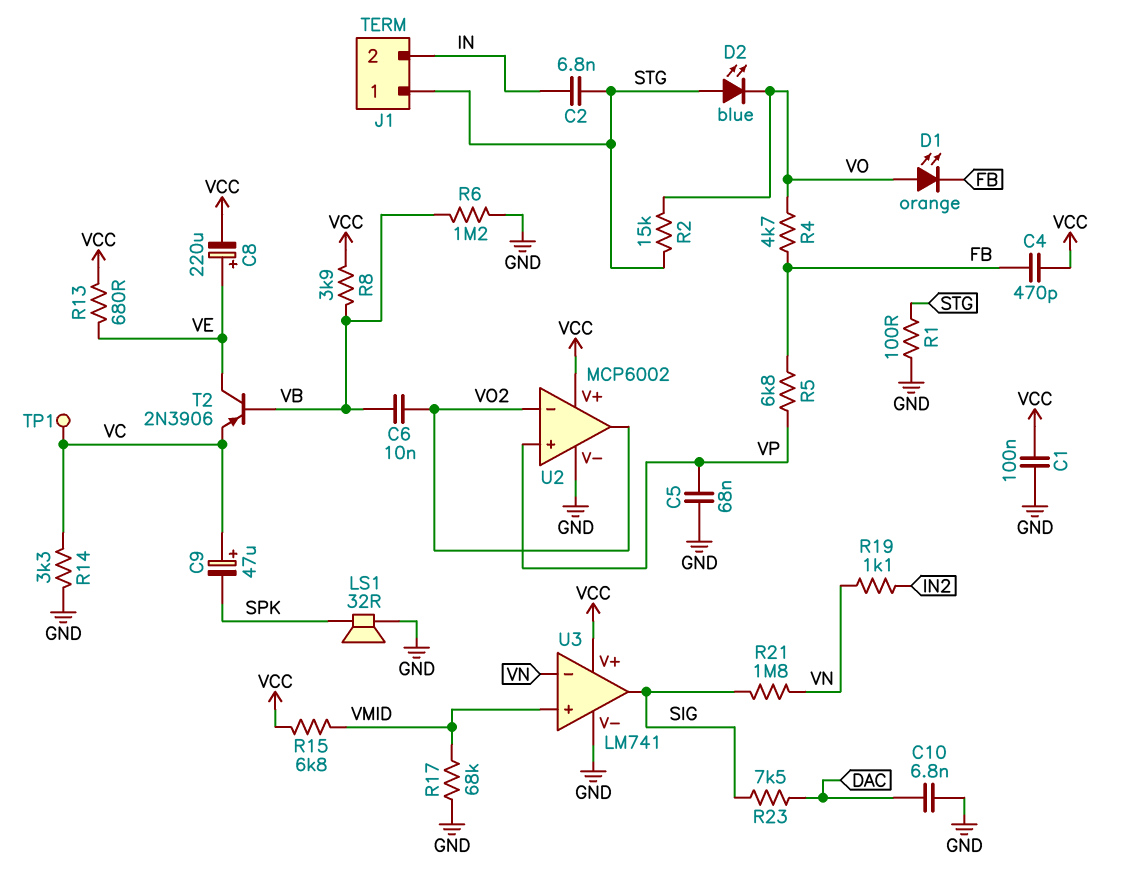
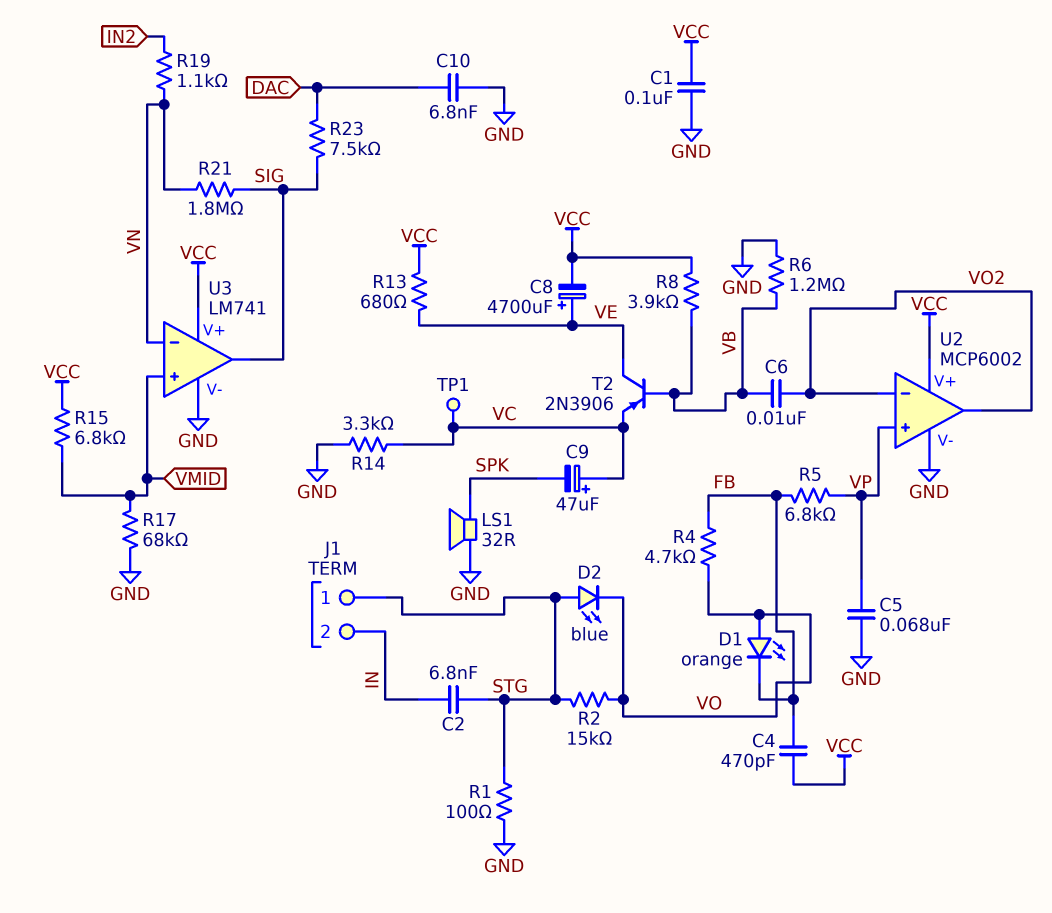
C8: 220uF (plus VE, minus VCC) -> 4700uF (plus VE, minus VCC)

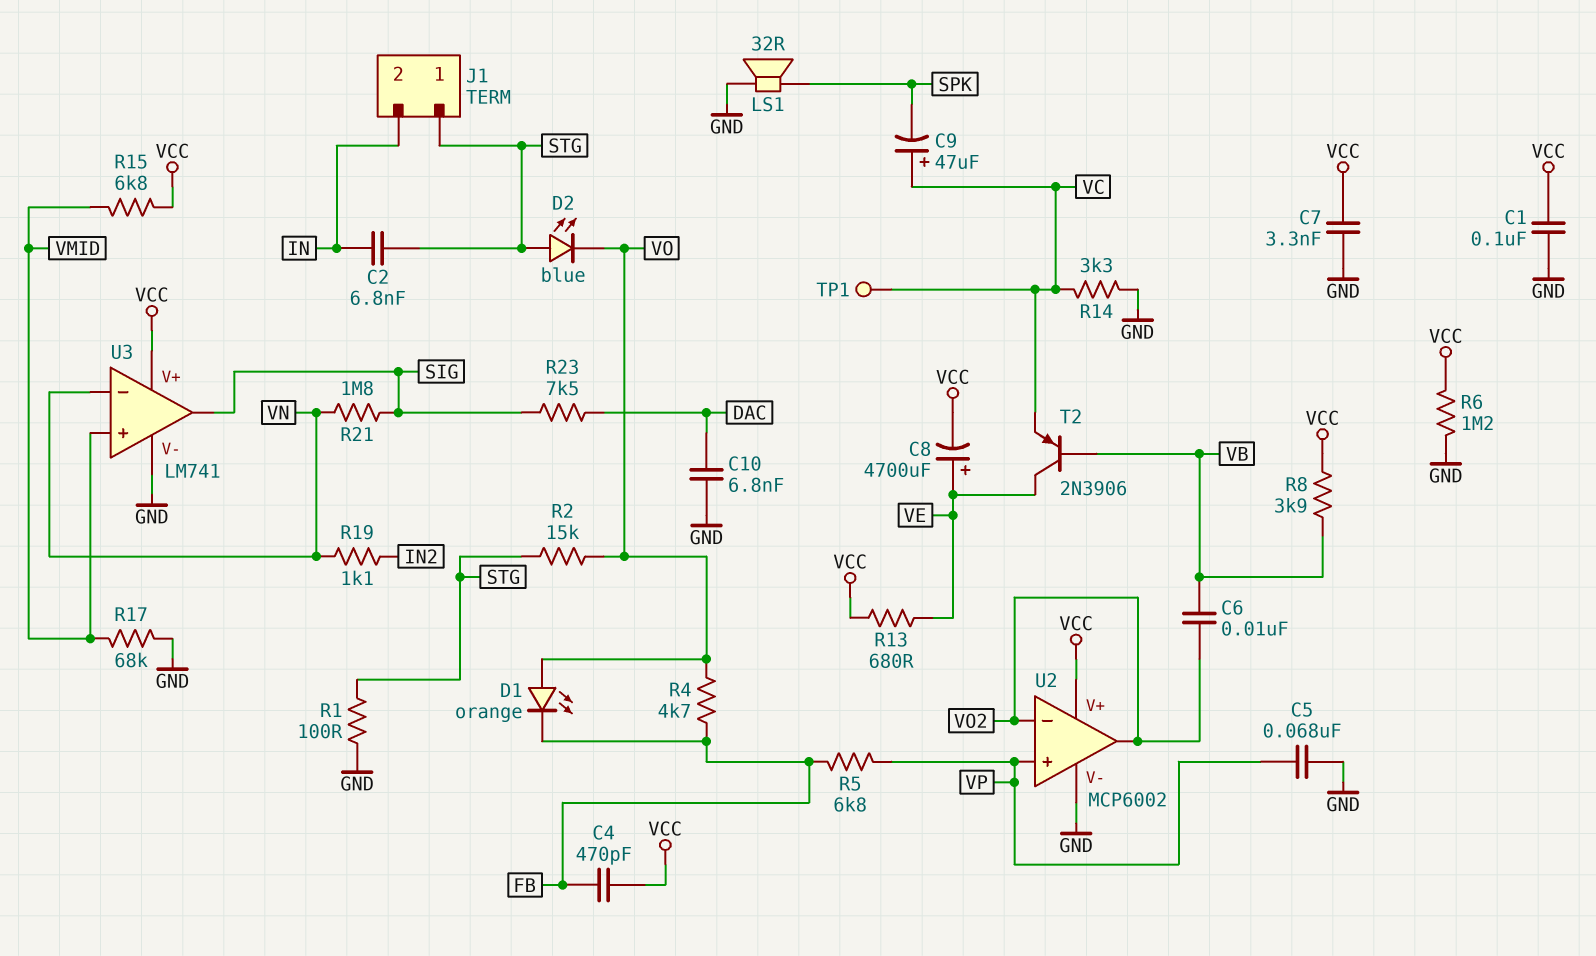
C7: none -> 3.3nF (GND, VCC)
R6: 1.2M (GND, VB) -> 1.2M (GND, VCC)

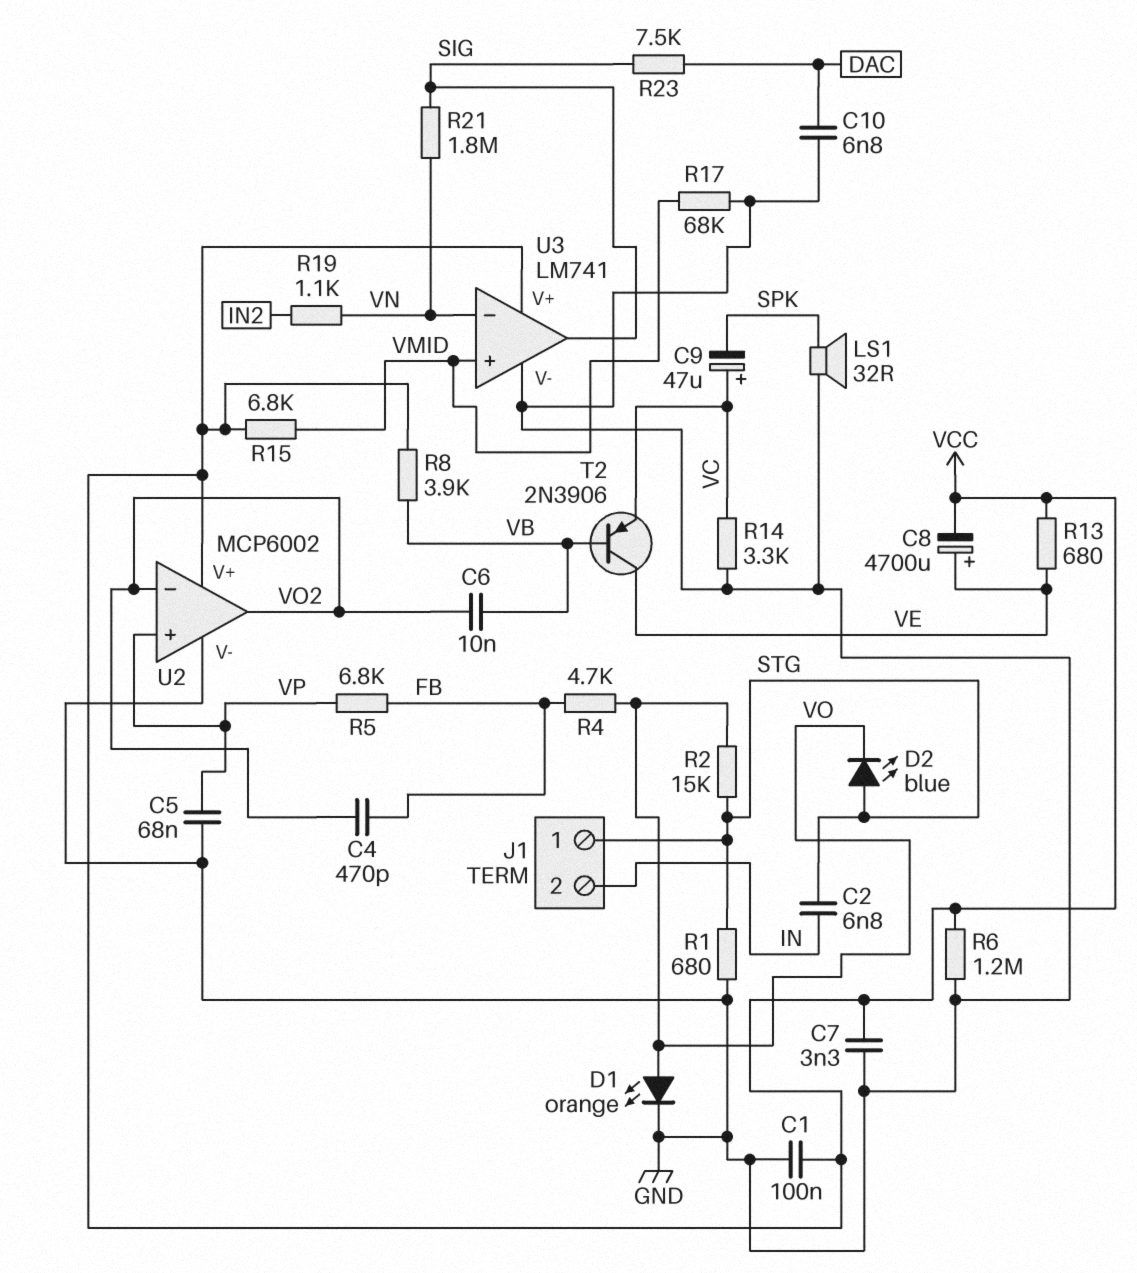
C4: 470pF (FB, VCC) -> 470pF (FB, VO2)
D1: LED orange (A VO, K FB) -> LED orange (A VO, K GND)
R1: 100 (GND, STG) -> 680 (GND, STG)
TP1: test point (VC) -> none

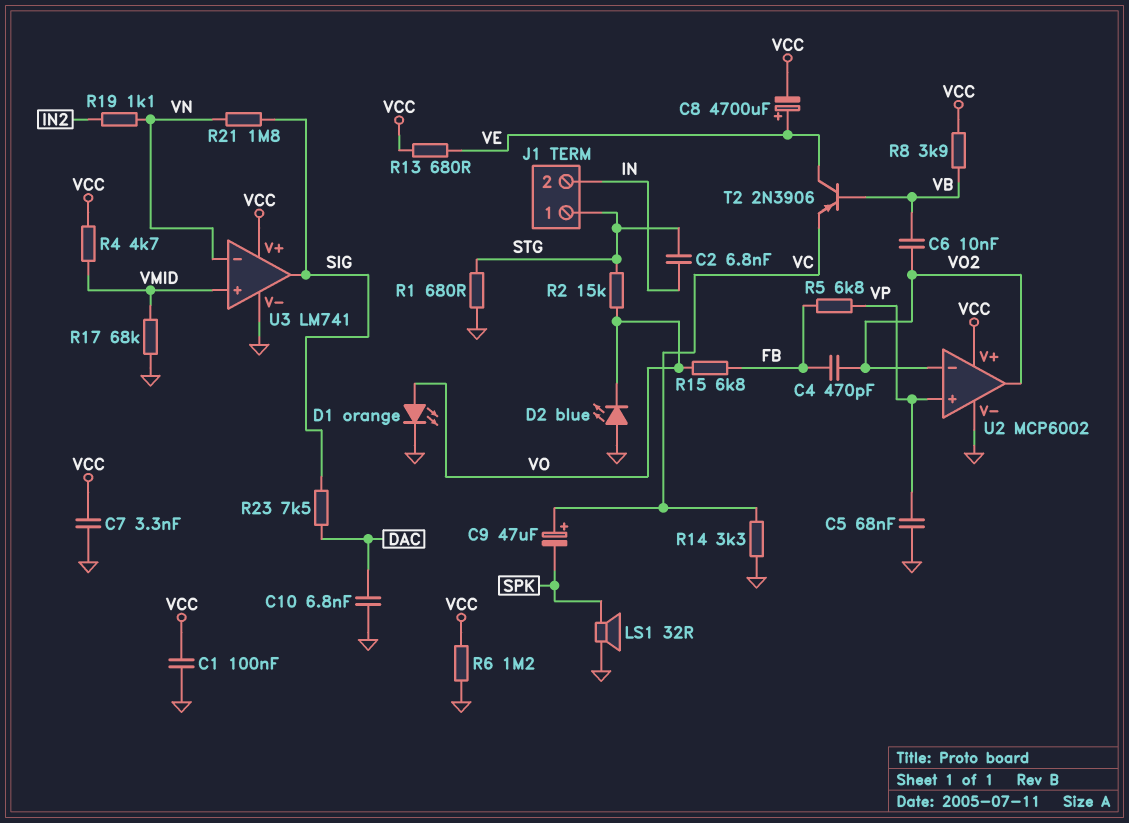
D2: LED blue (A STG, K VO) -> LED blue (A GND, K VO)
R4: 4.7k (FB, VO) -> 4.7k (VCC, VMID)
R15: 6.8k (VCC, VMID) -> 6.8k (FB, VO)

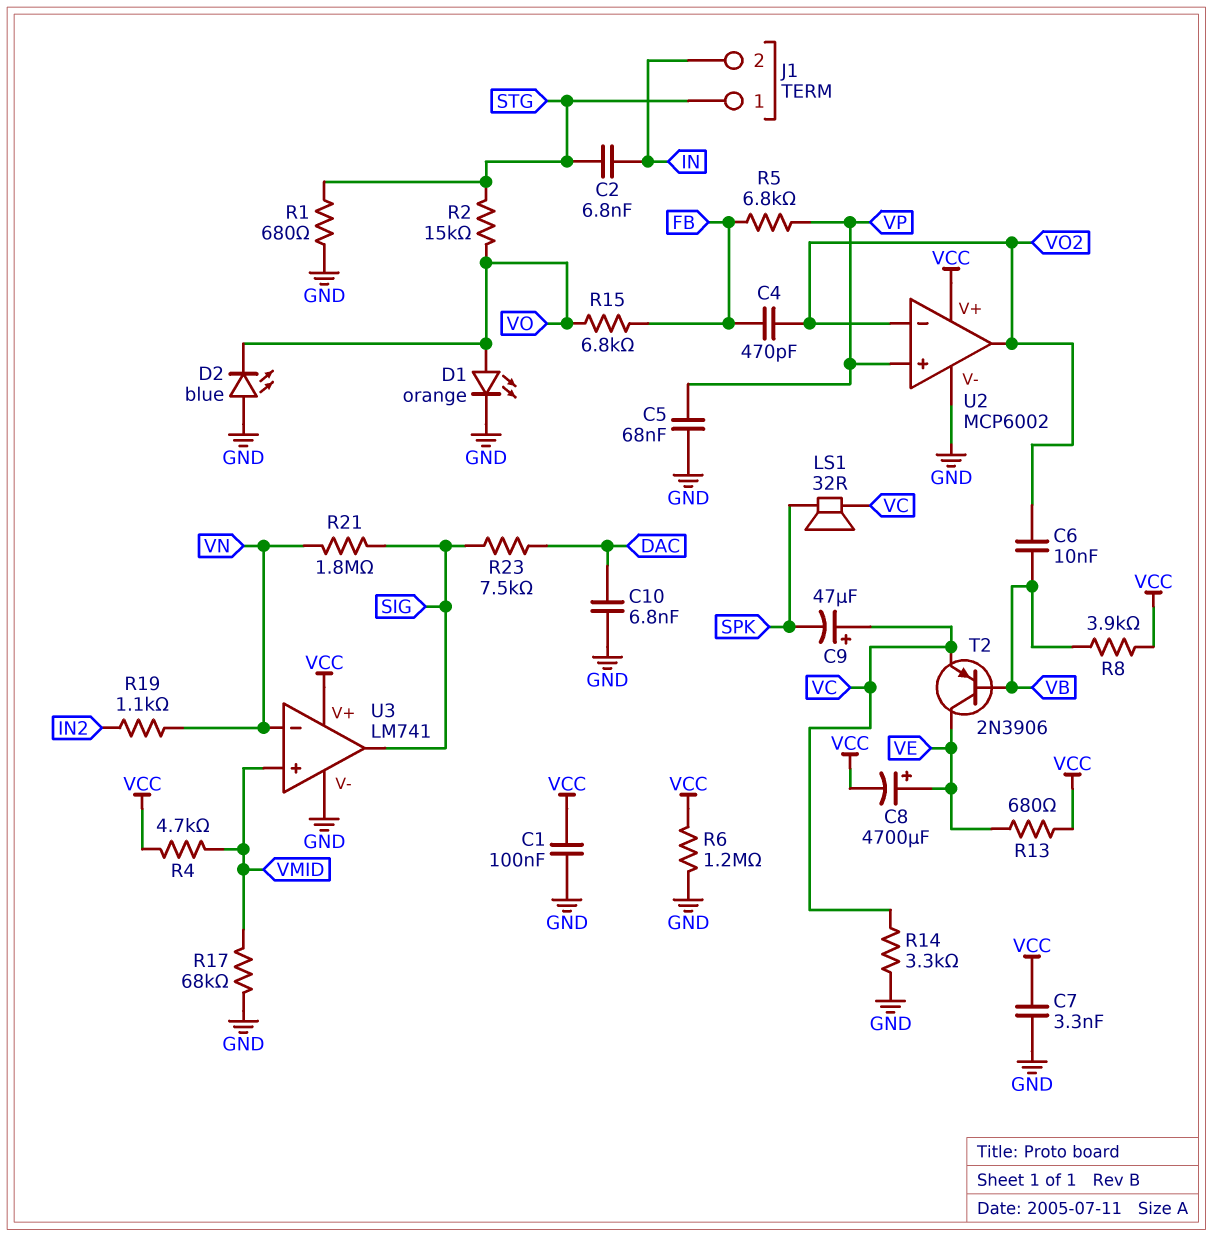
LS1: speaker 32R (GND, SPK) -> speaker 32R (SPK, VC)

